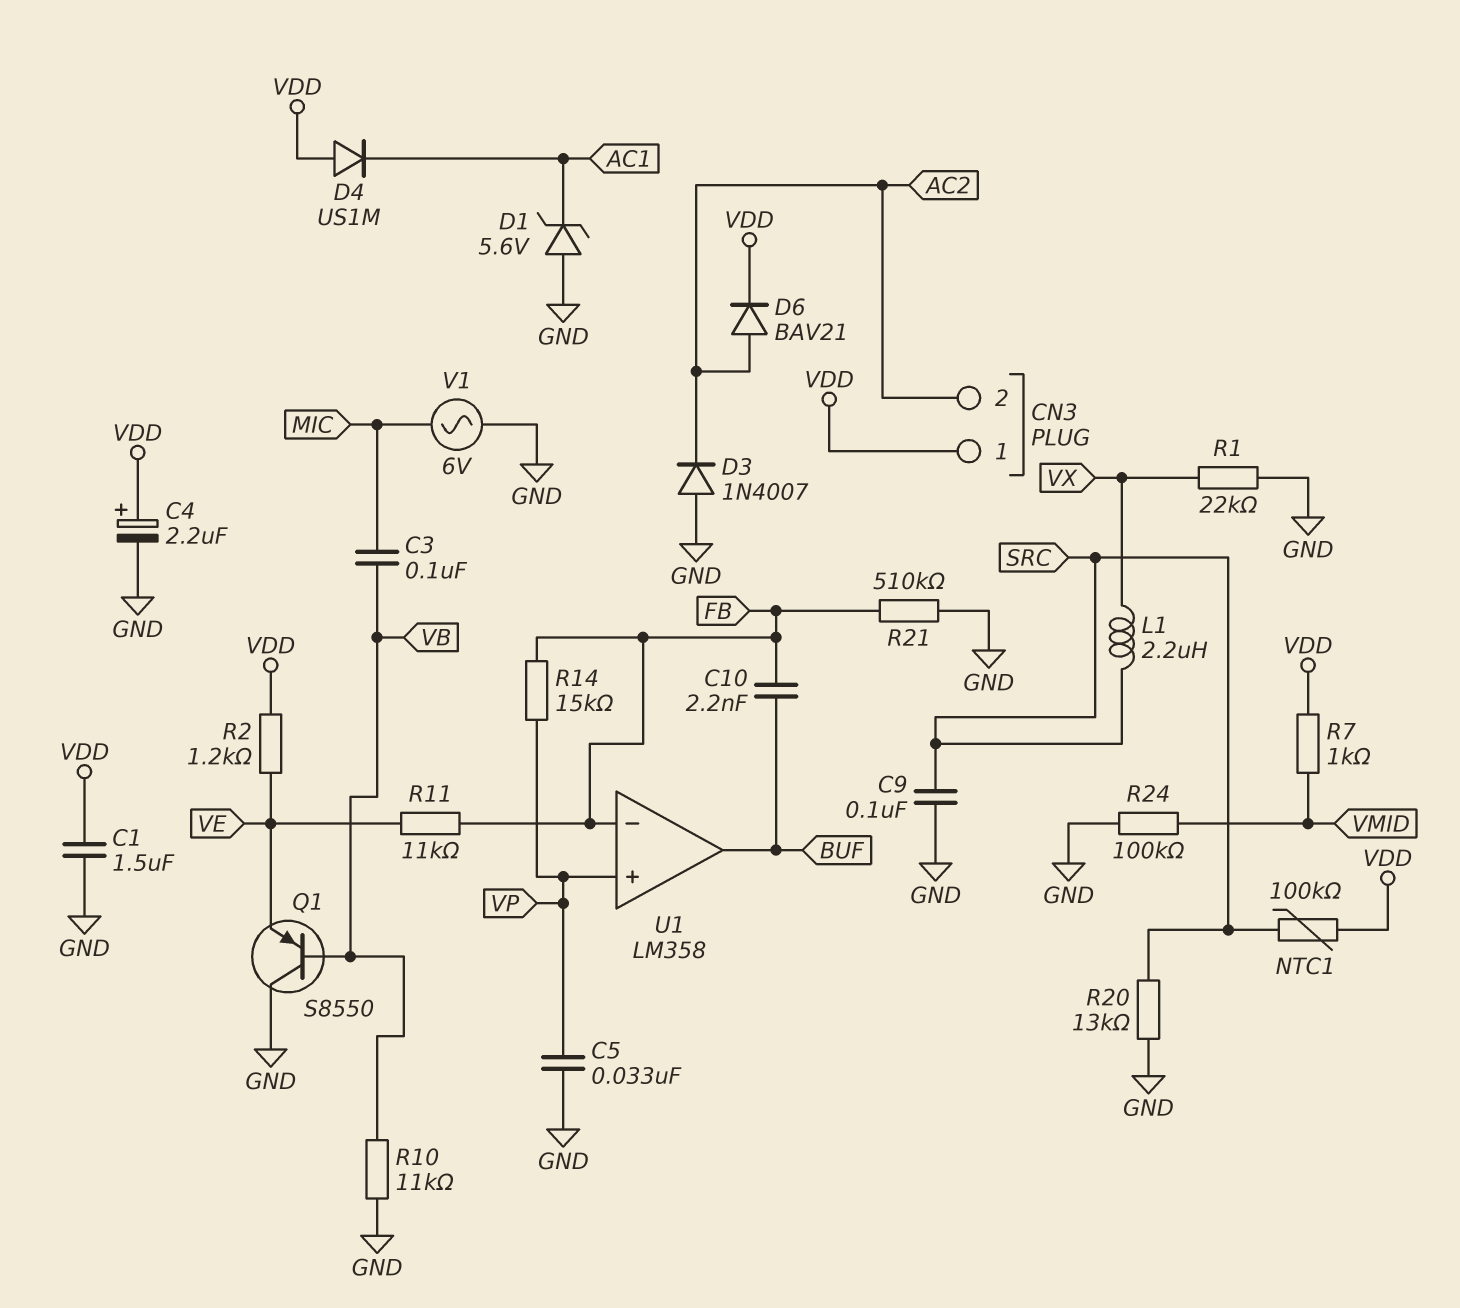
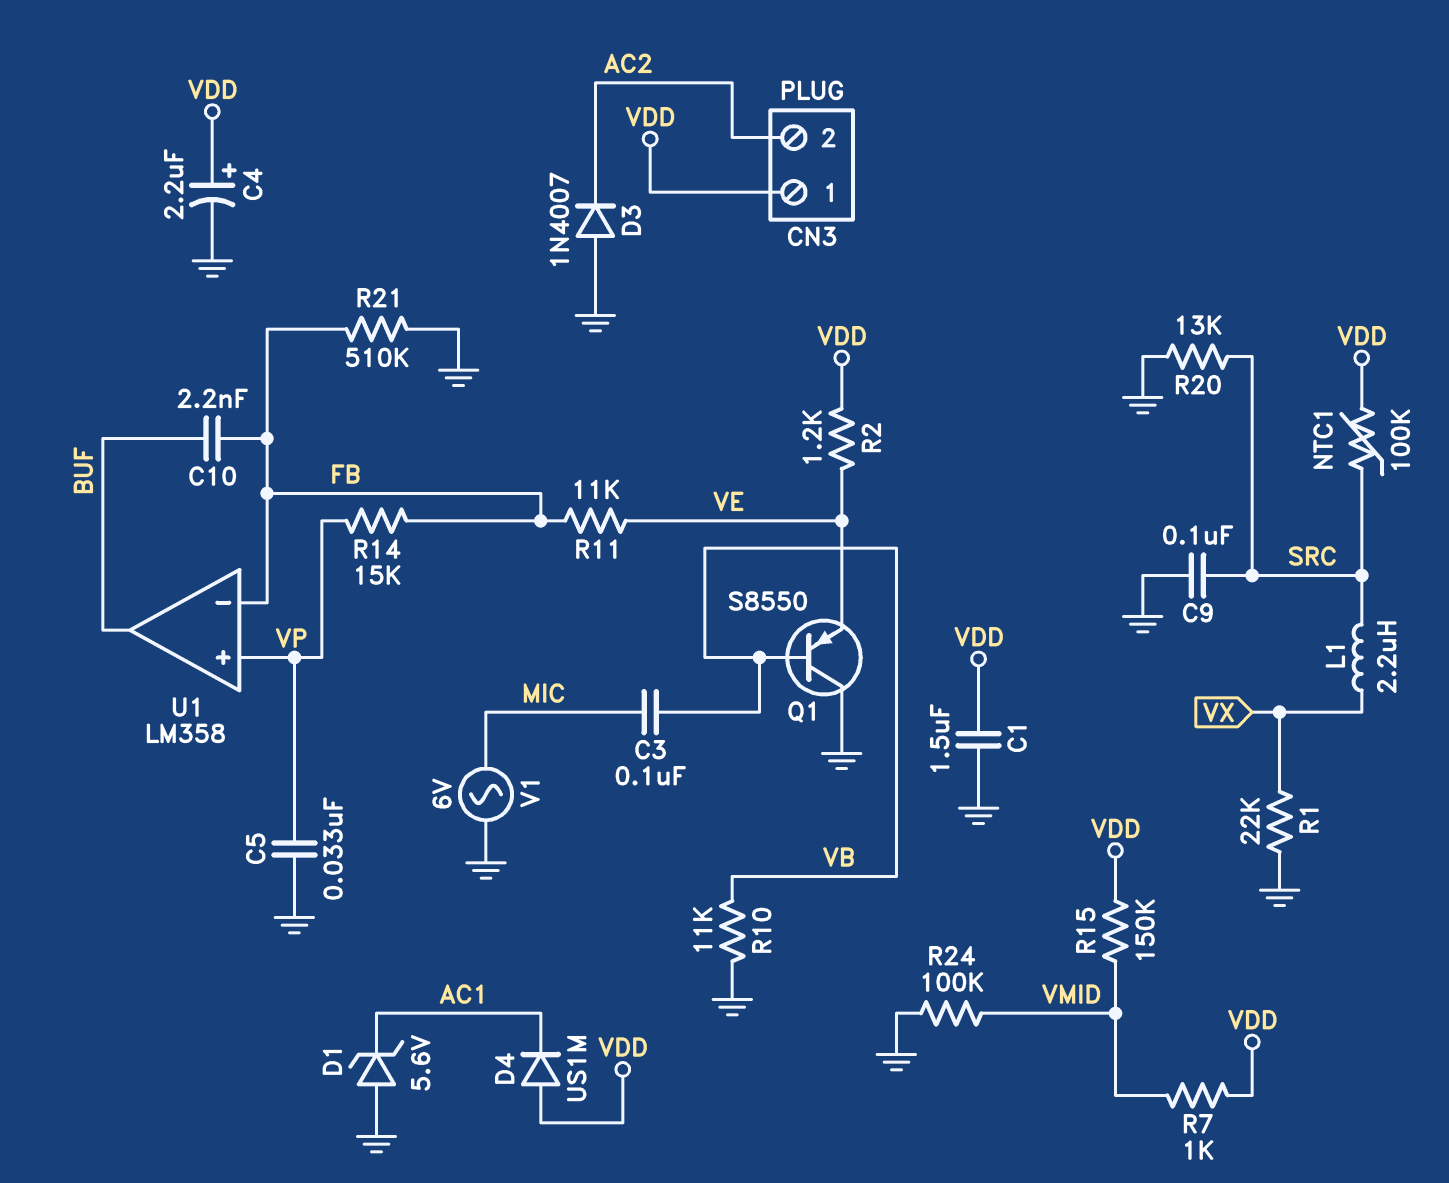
D6: diode BAV21 (A AC2, K VDD) -> none
R15: none -> 150k (VDD, VMID)

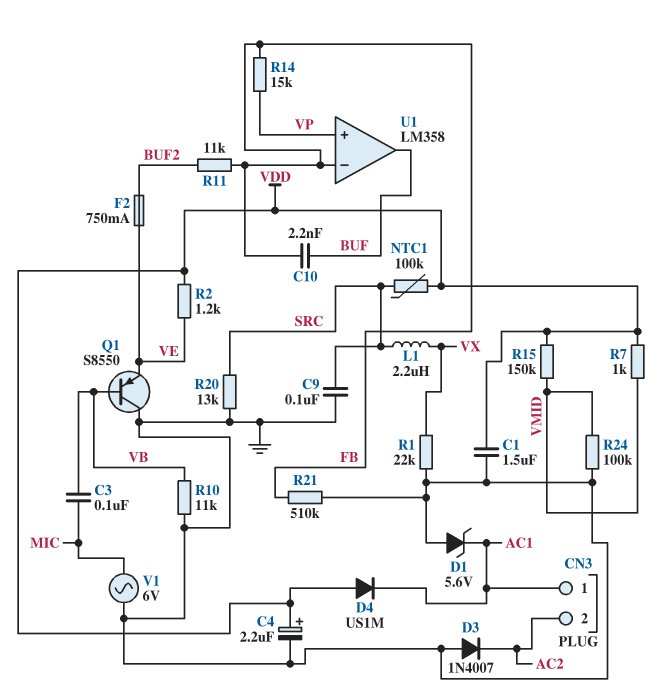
C5: 33nF (GND, VP) -> none
CN3 pin 1: VDD -> AC1
F2: none -> 750mA (BUF2, VE)
R11: 11k (FB, VE) -> 11k (BUF2, FB)

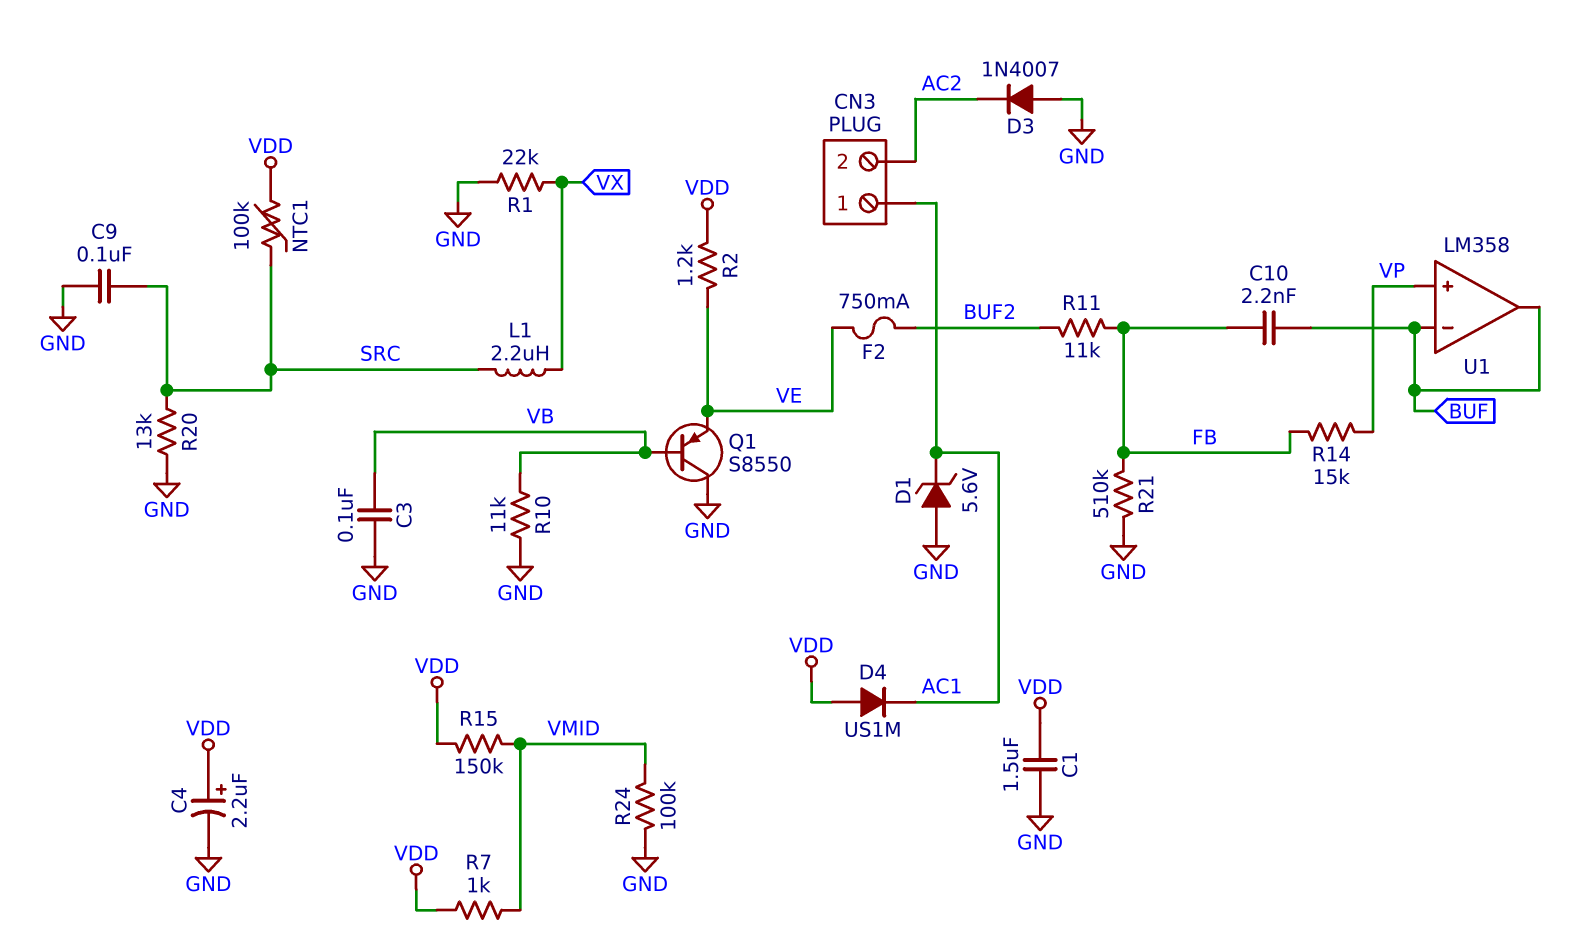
C3: 100nF (MIC, VB) -> 100nF (GND, VB)
U1 pin in-: FB -> BUF
V1: AC 6V (GND, MIC) -> none

